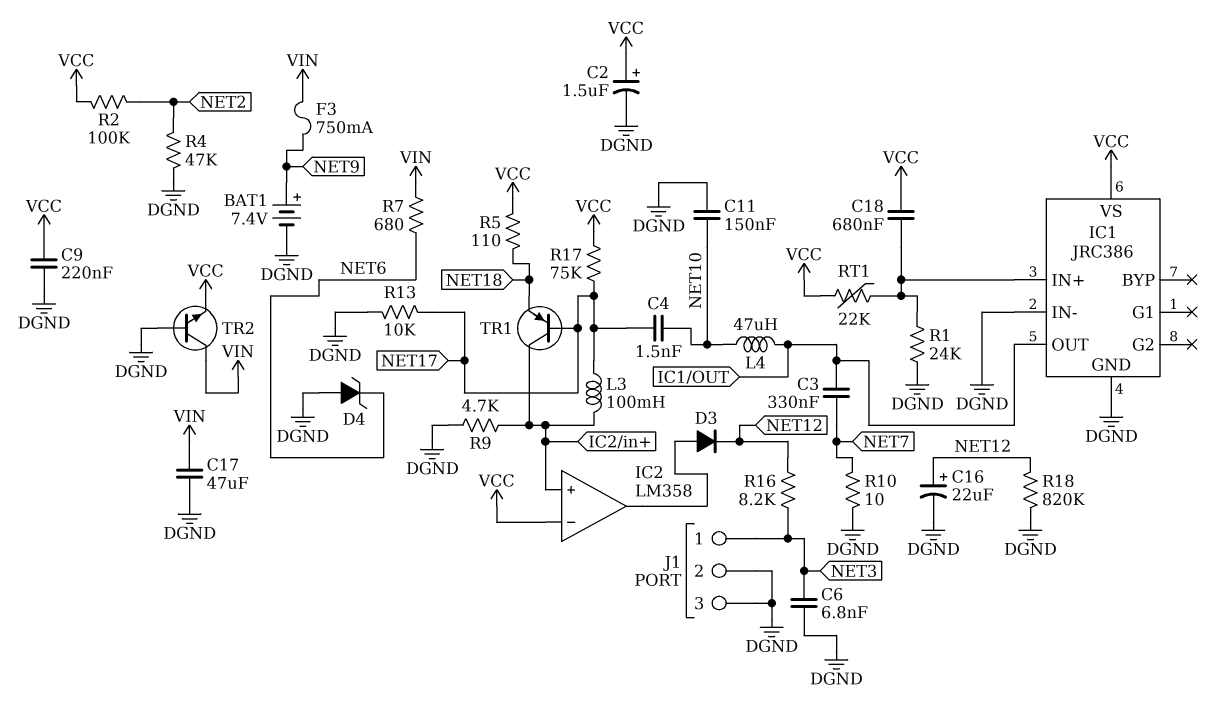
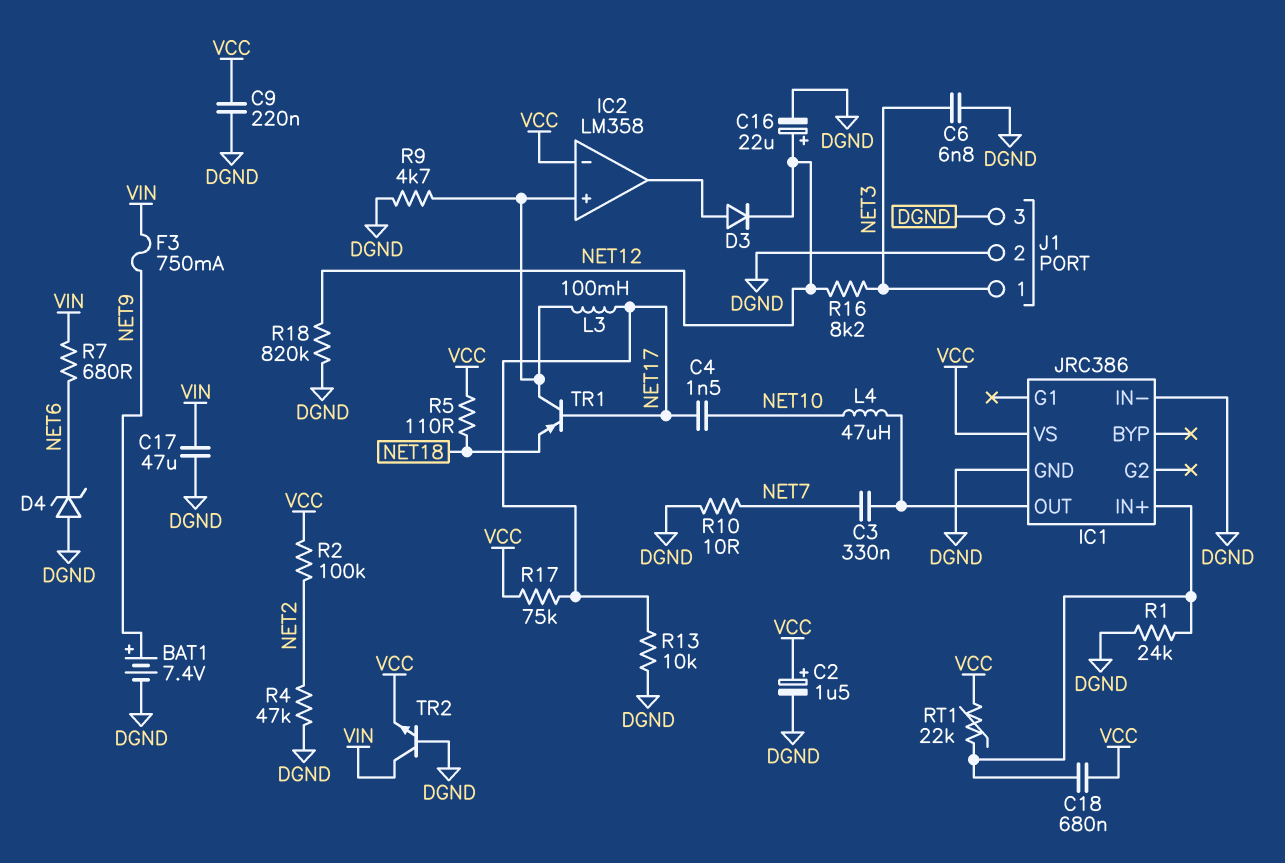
C11: 150nF (DGND, NET10) -> none

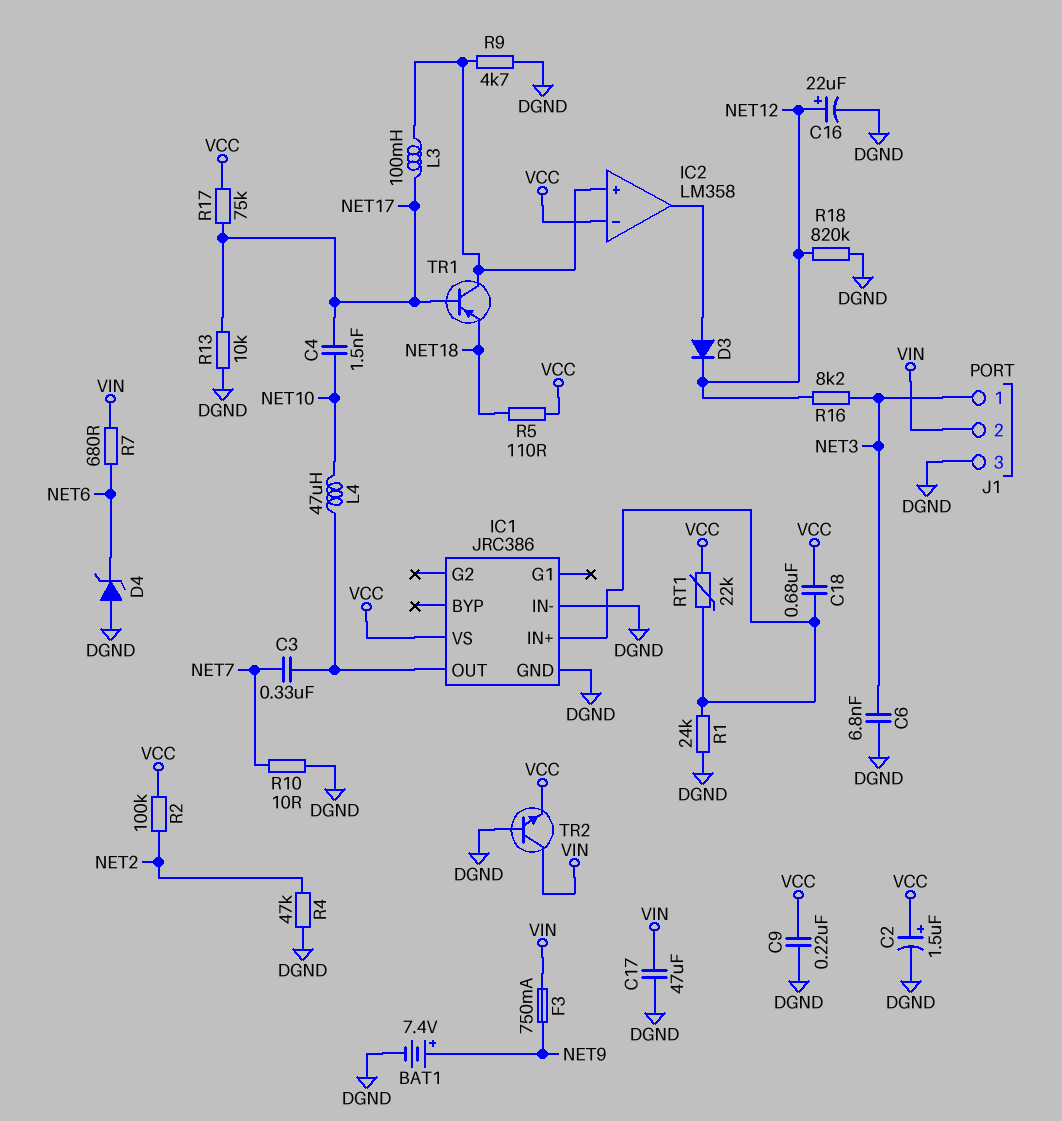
J1 pin 2: DGND -> VIN

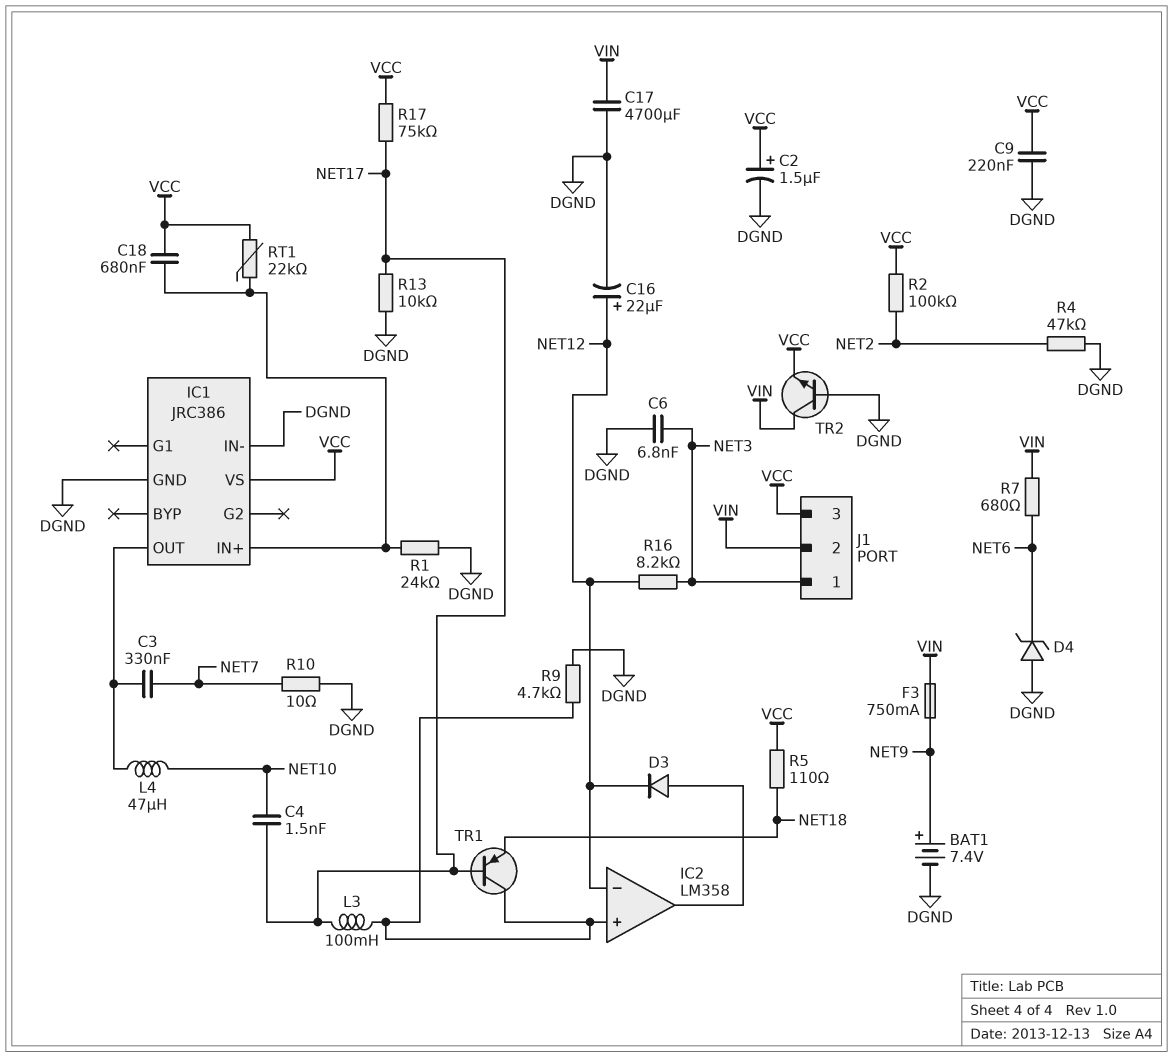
C17: 47uF (DGND, VIN) -> 4700uF (DGND, VIN)
IC2 pin in-: VCC -> NET12
J1 pin 3: DGND -> VCC
R18: 820k (DGND, NET12) -> none

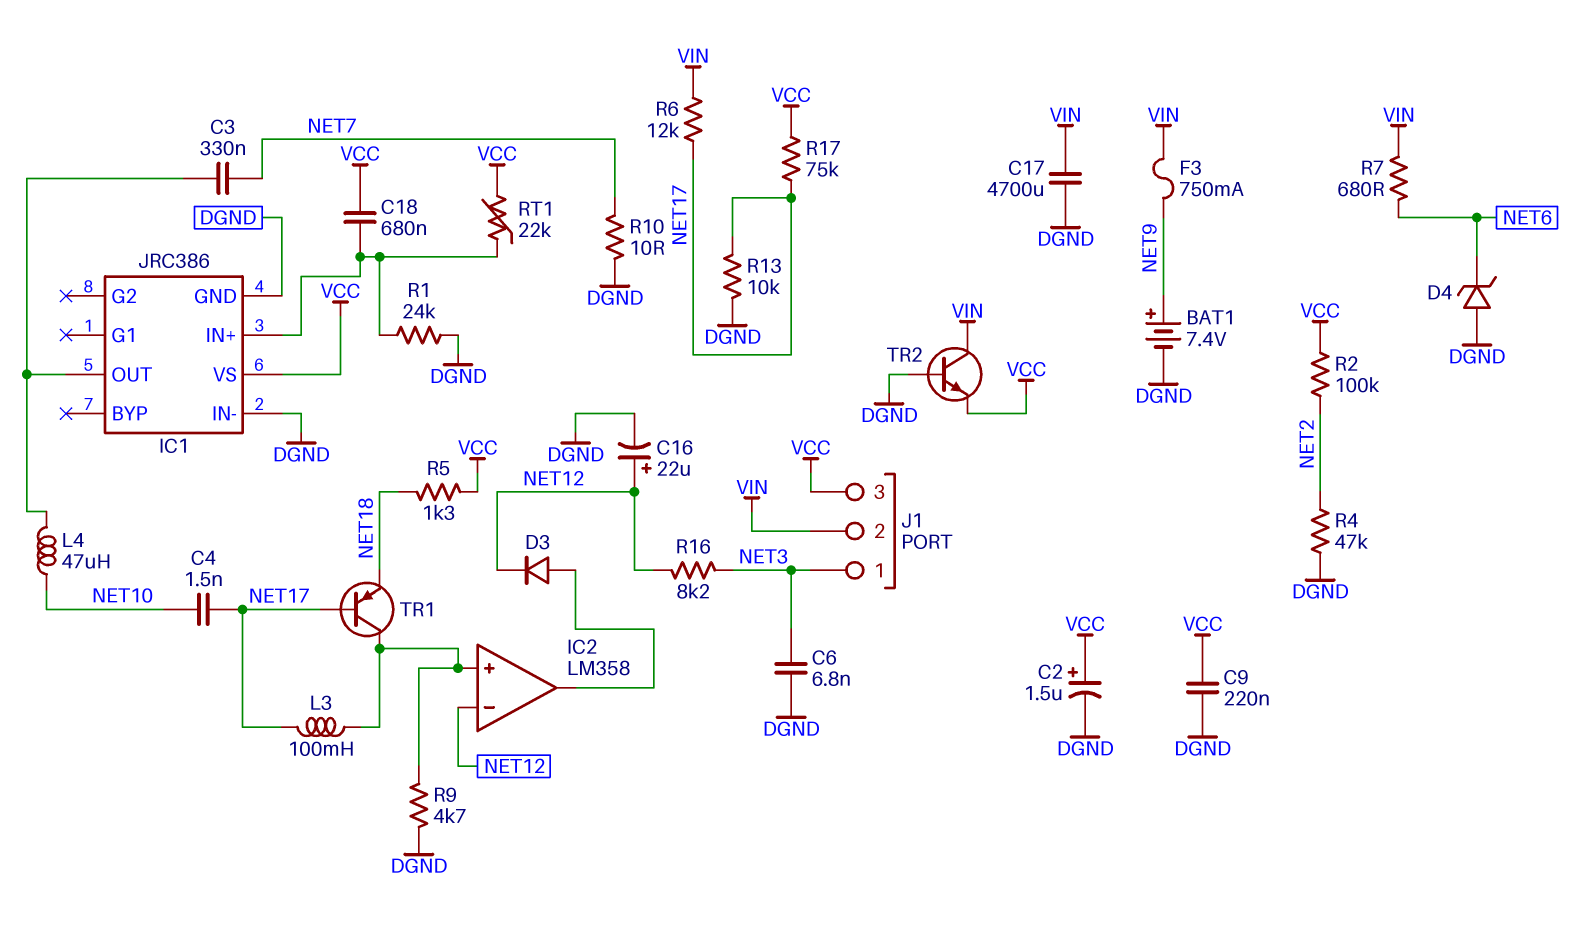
R5: 110 (NET18, VCC) -> 1.3k (NET18, VCC)
R6: none -> 12k (NET17, VIN)

